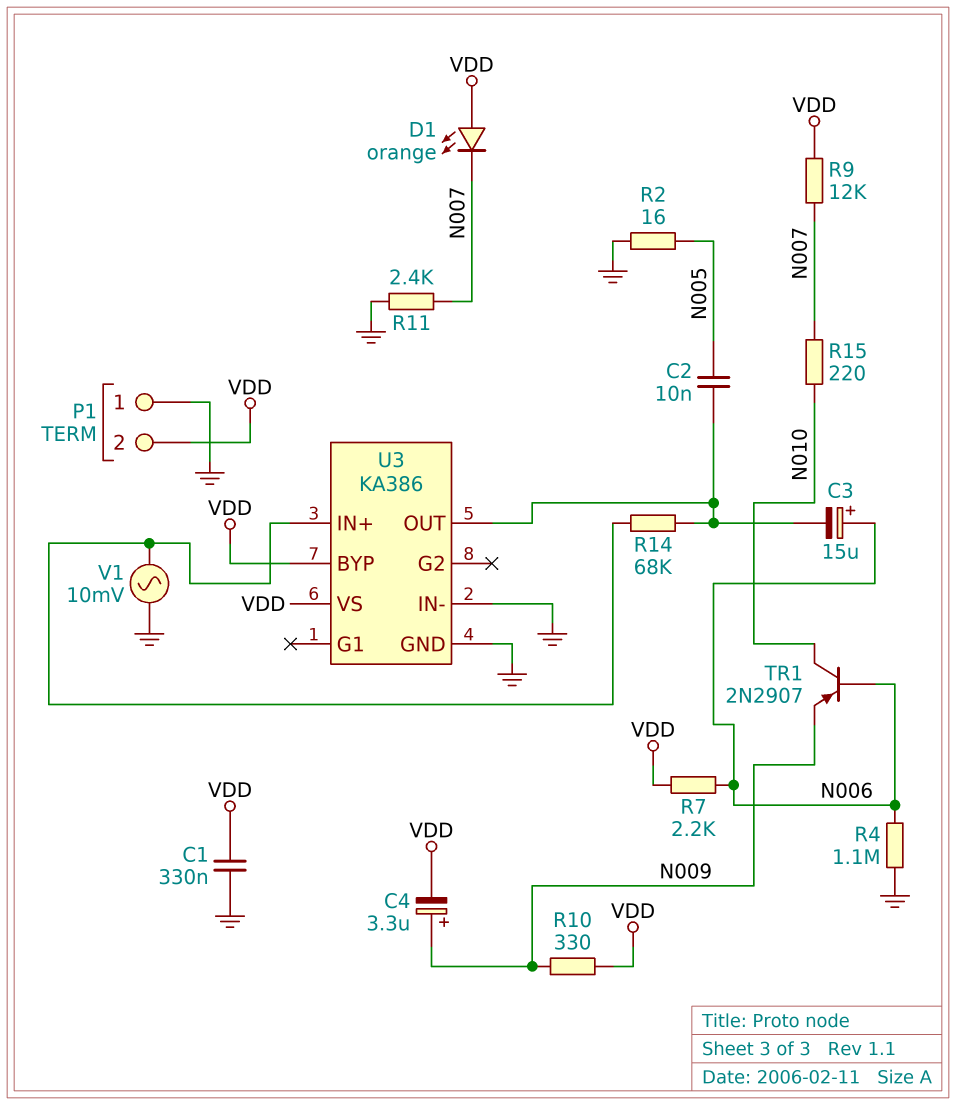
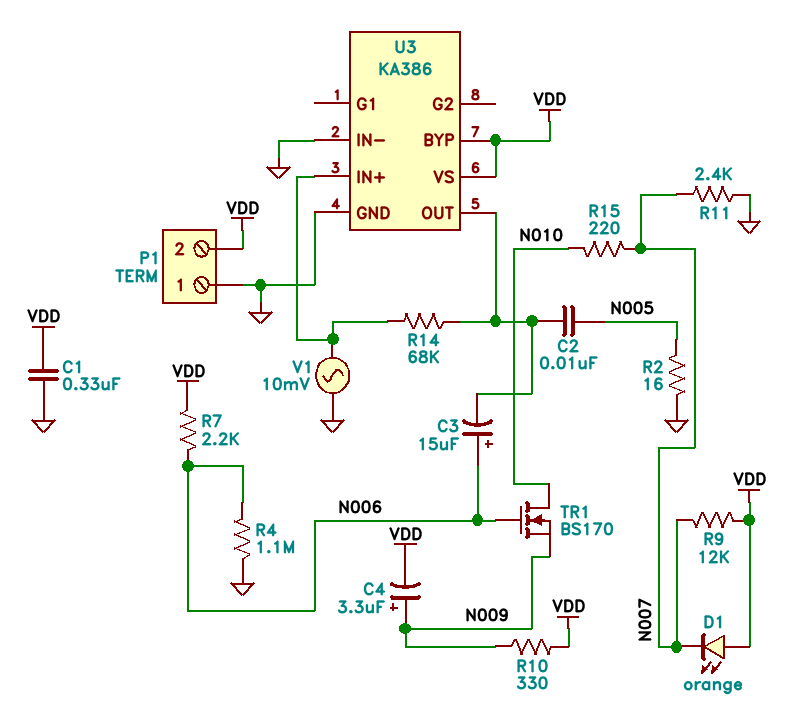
TR1: PNP 2N2907 (B N006, C N010, E N009) -> NMOS BS170 (G N006, D N010, S N009)

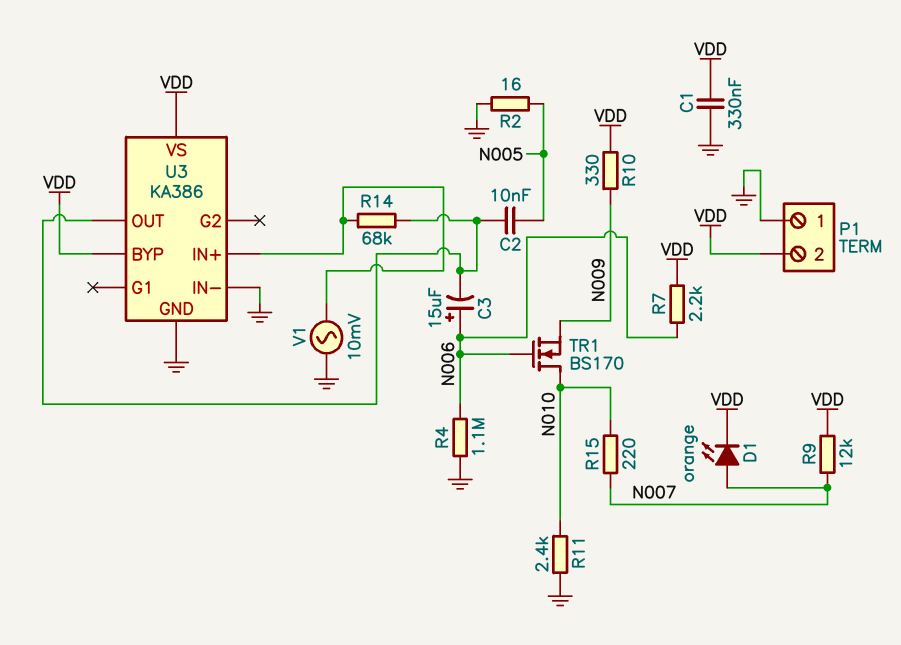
C4: 3.3uF (plus N009, minus VDD) -> none
D1: LED orange (A VDD, K N007) -> LED orange (A N007, K VDD)
R11: 2.4k (GND, N007) -> 2.4k (GND, N010)

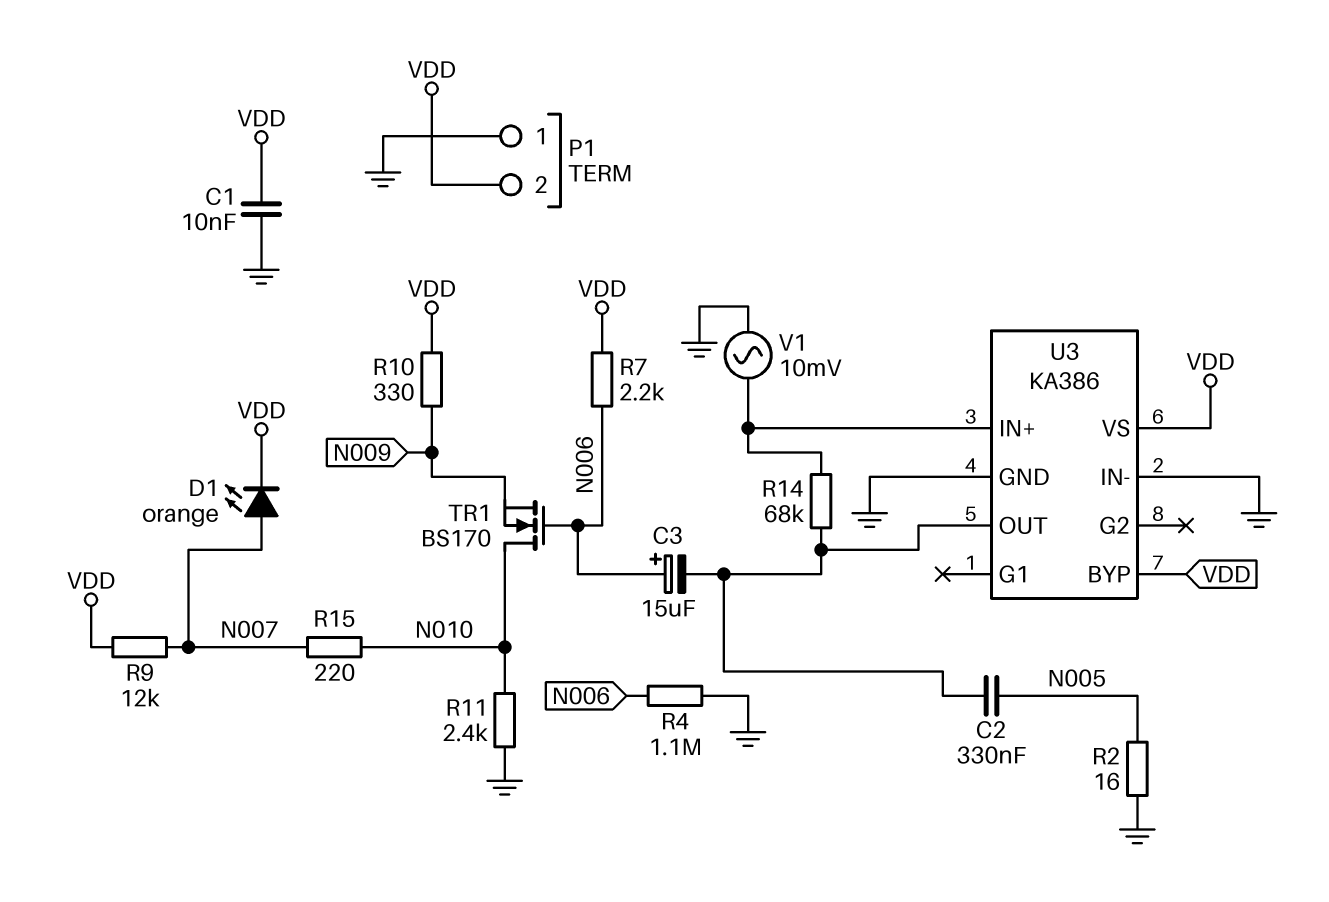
C1: 330nF (GND, VDD) -> 10nF (GND, VDD)
C2: 10nF (N005, U3/OUT) -> 330nF (N005, U3/OUT)

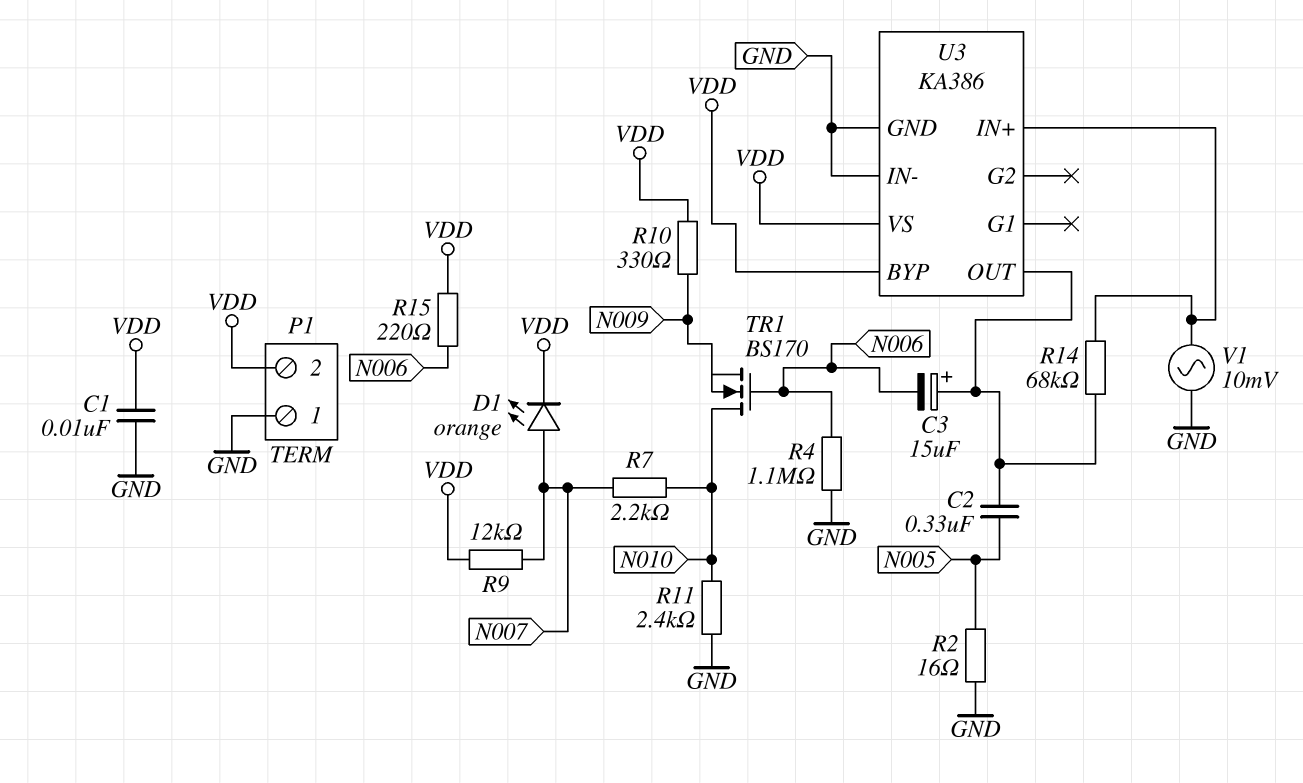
C3: 15uF (plus N006, minus U3/OUT) -> 15uF (plus U3/OUT, minus N006)
R7: 2.2k (N006, VDD) -> 2.2k (N007, N010)
R15: 220 (N007, N010) -> 220 (N006, VDD)

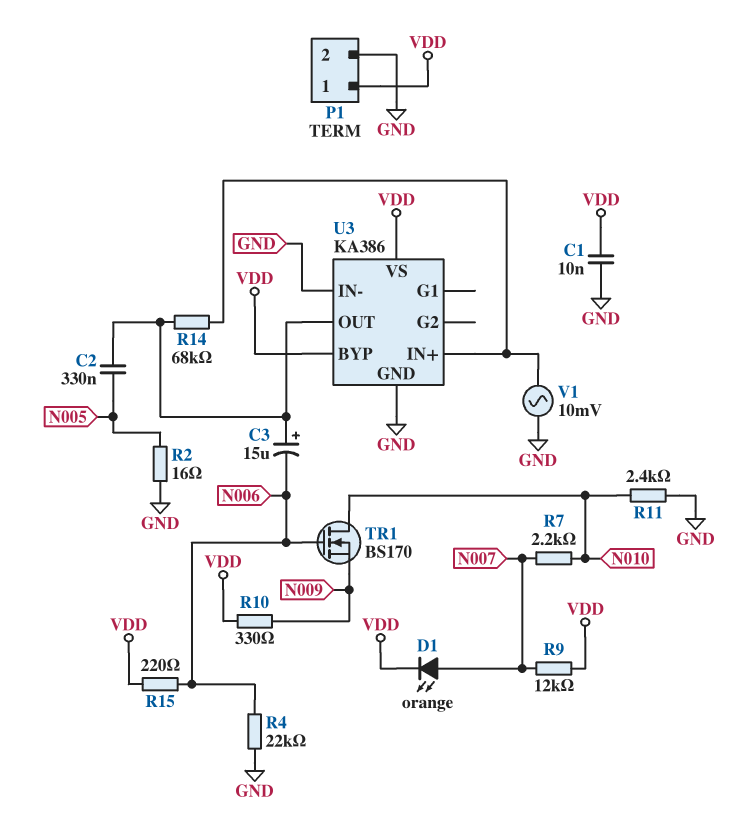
P1 pin 1: GND -> VDD
P1 pin 2: VDD -> GND
R4: 1.1M (GND, N006) -> 22k (GND, N006)

